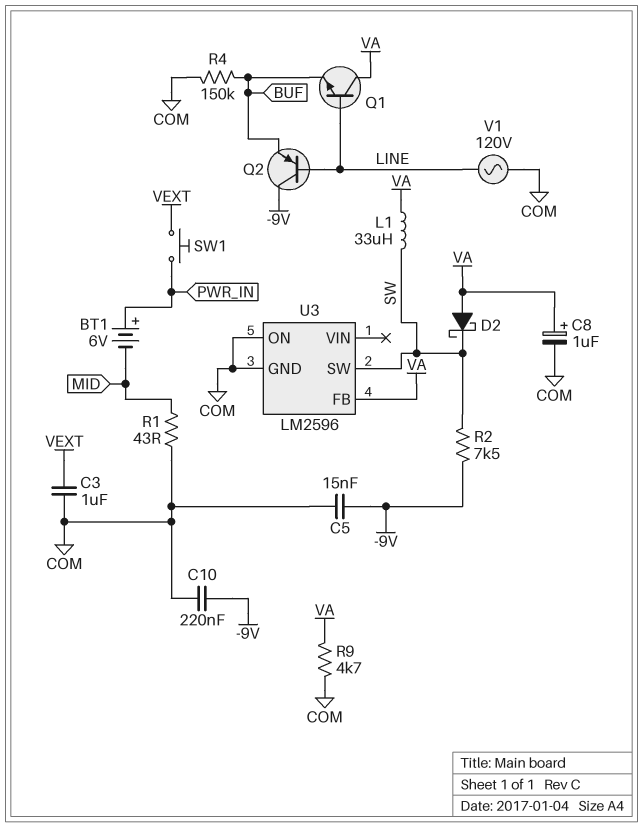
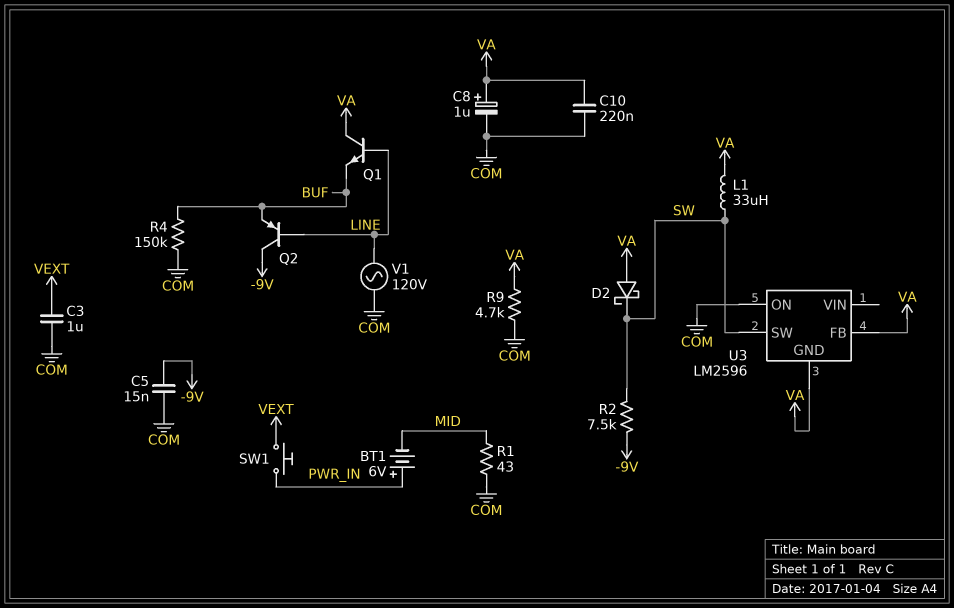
C10: 220nF (-9V, COM) -> 220nF (COM, VA)
U3 pin GND: COM -> VA

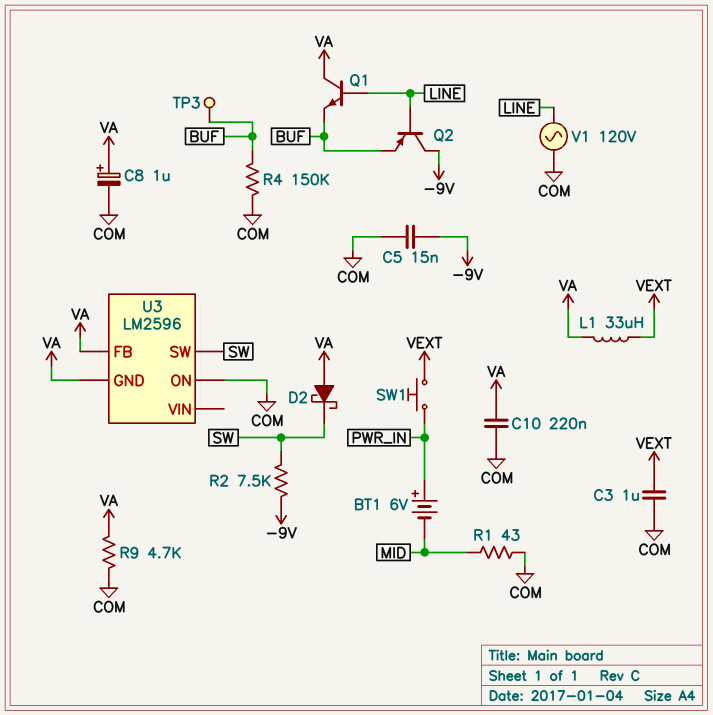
L1: 33uH (SW, VA) -> 33uH (VA, VEXT)
TP3: none -> test point (BUF)

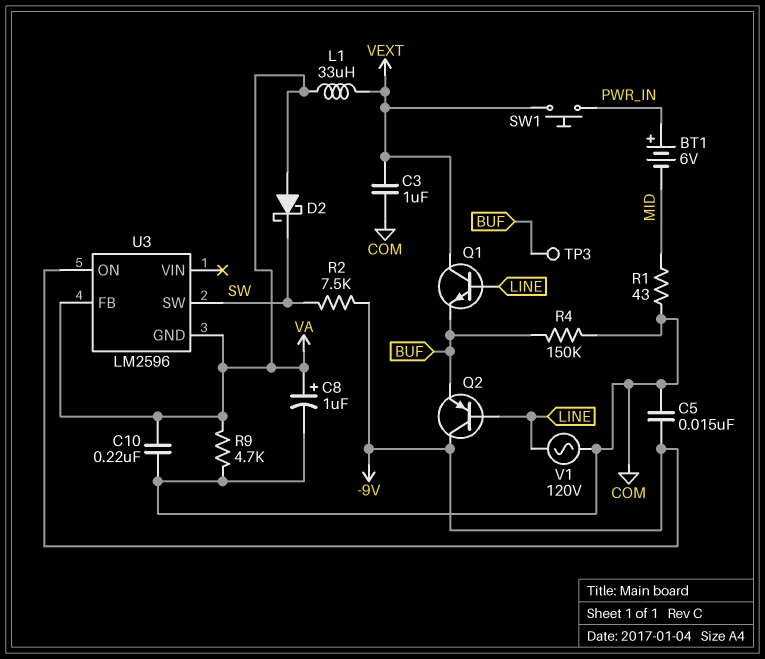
Q1: NPN (B LINE, C VA, E BUF) -> NPN (B LINE, C VEXT, E BUF)
U3 pin ON: COM -> -9V

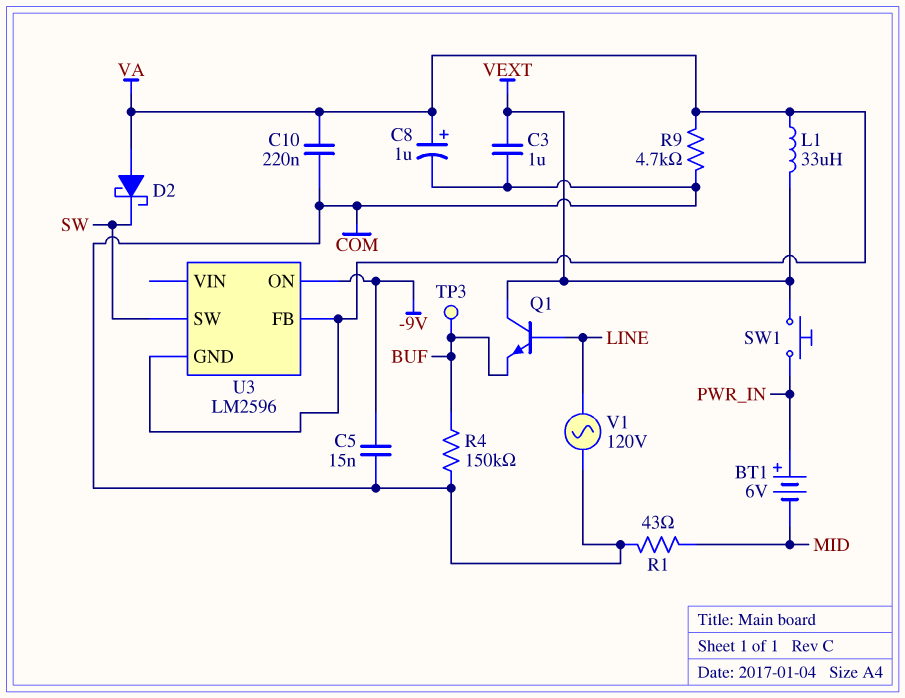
Q2: PNP (B LINE, C -9V, E BUF) -> none
R2: 7.5k (-9V, SW) -> none

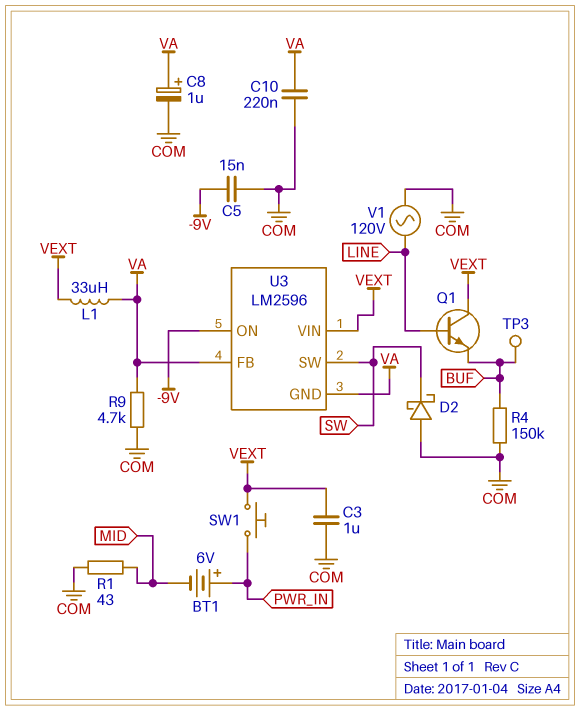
D2: schottky (A VA, K SW) -> schottky (A COM, K SW)
U3 pin VIN: none -> VEXT

